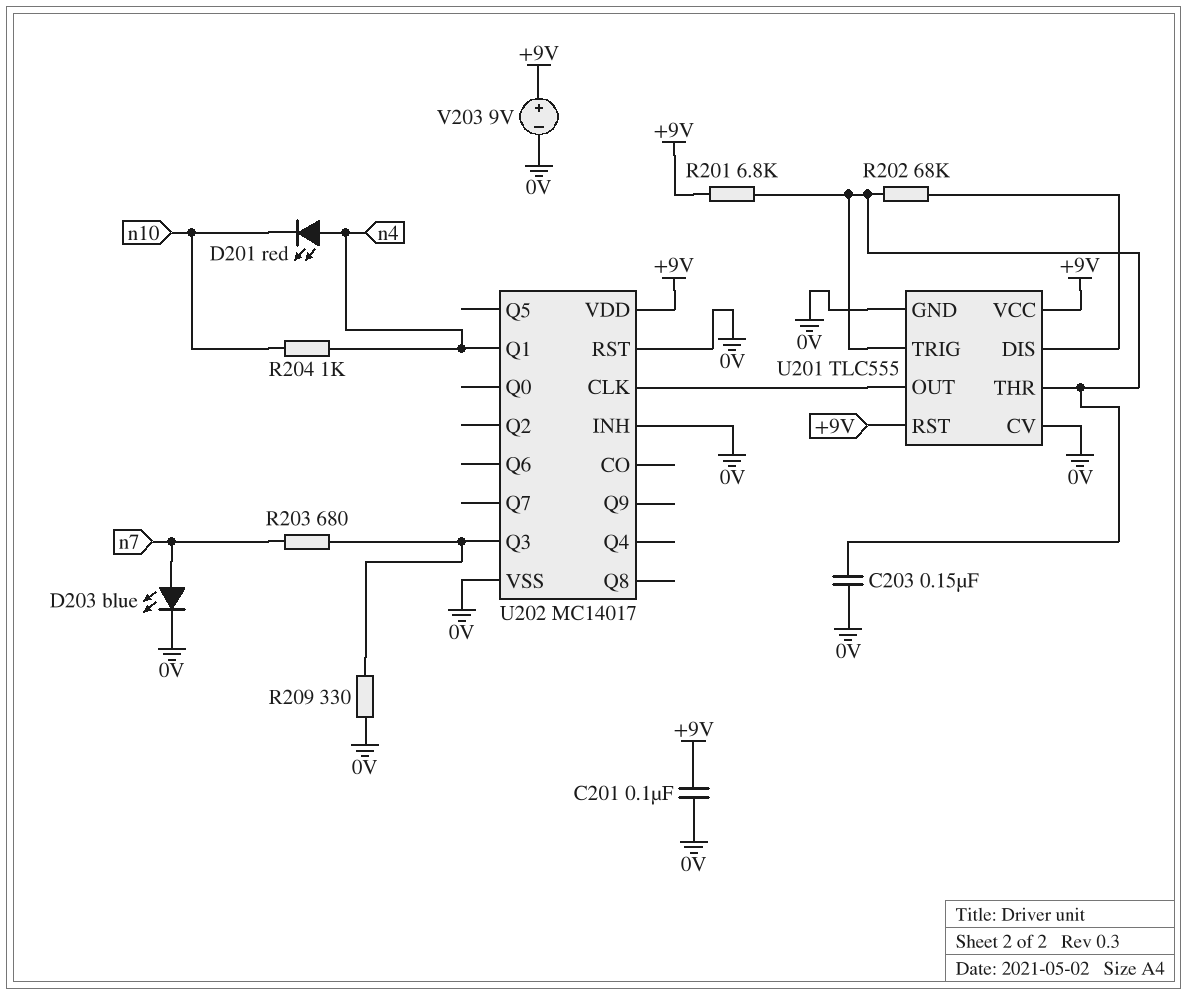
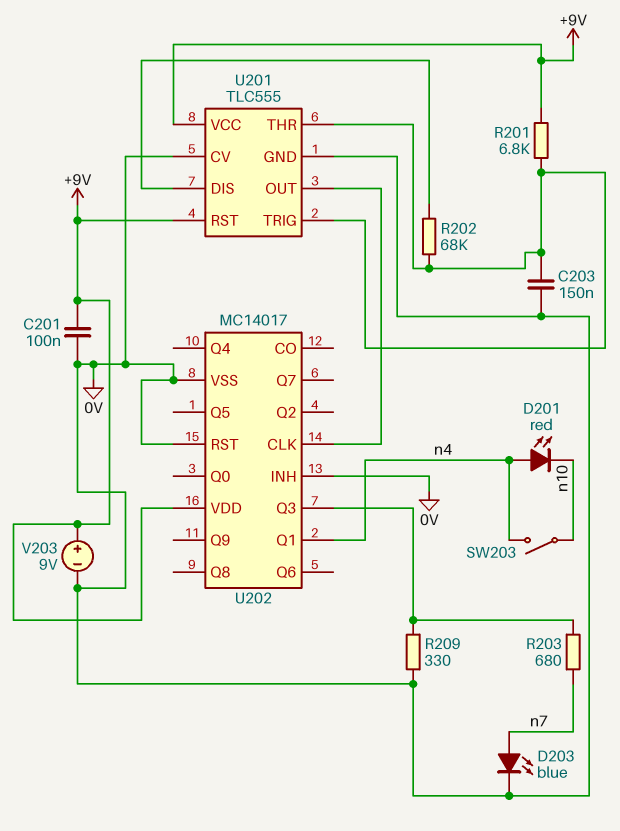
R204: 1k (n4, n10) -> none
SW203: none -> switch (n4, n10)

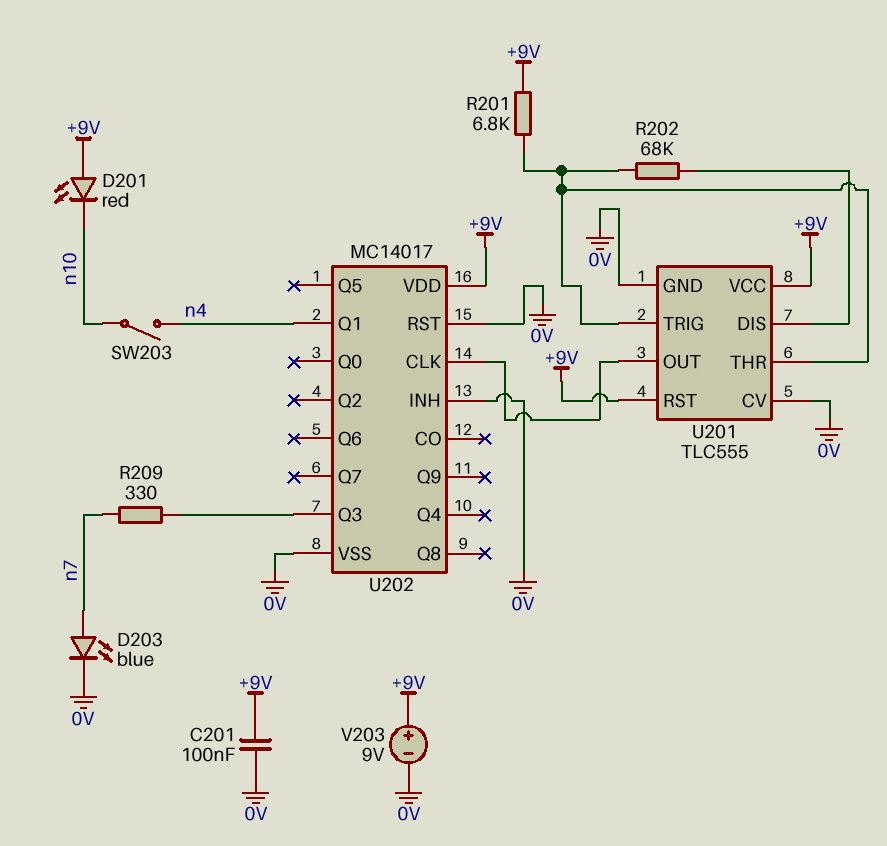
C203: 150nF (0V, U201/THR) -> none
D201: LED red (A n4, K n10) -> LED red (A +9V, K n10)
R203: 680 (U202/Q3, n7) -> none
R209: 330 (0V, U202/Q3) -> 330 (U202/Q3, n7)

